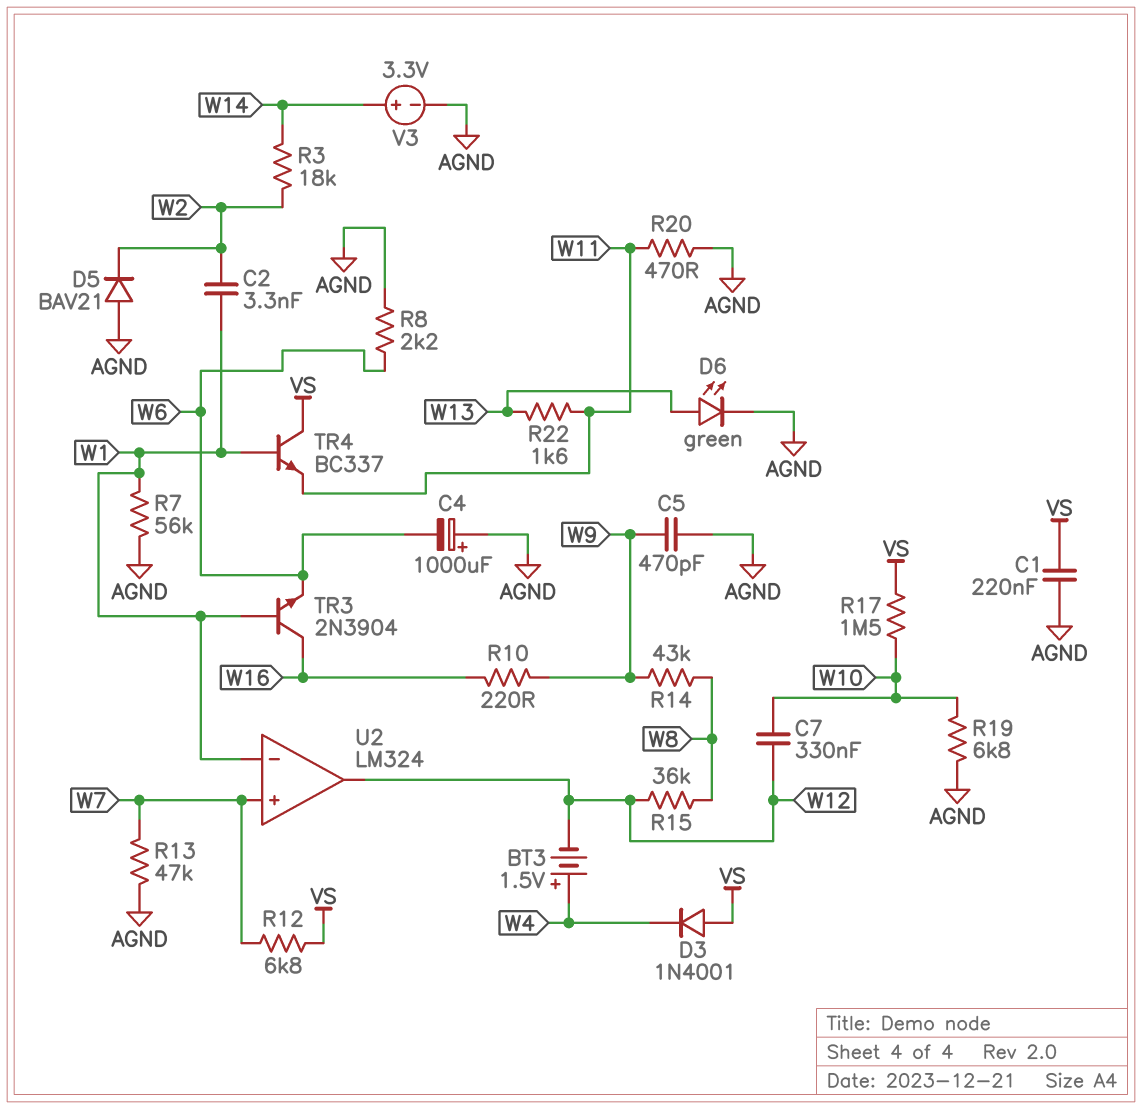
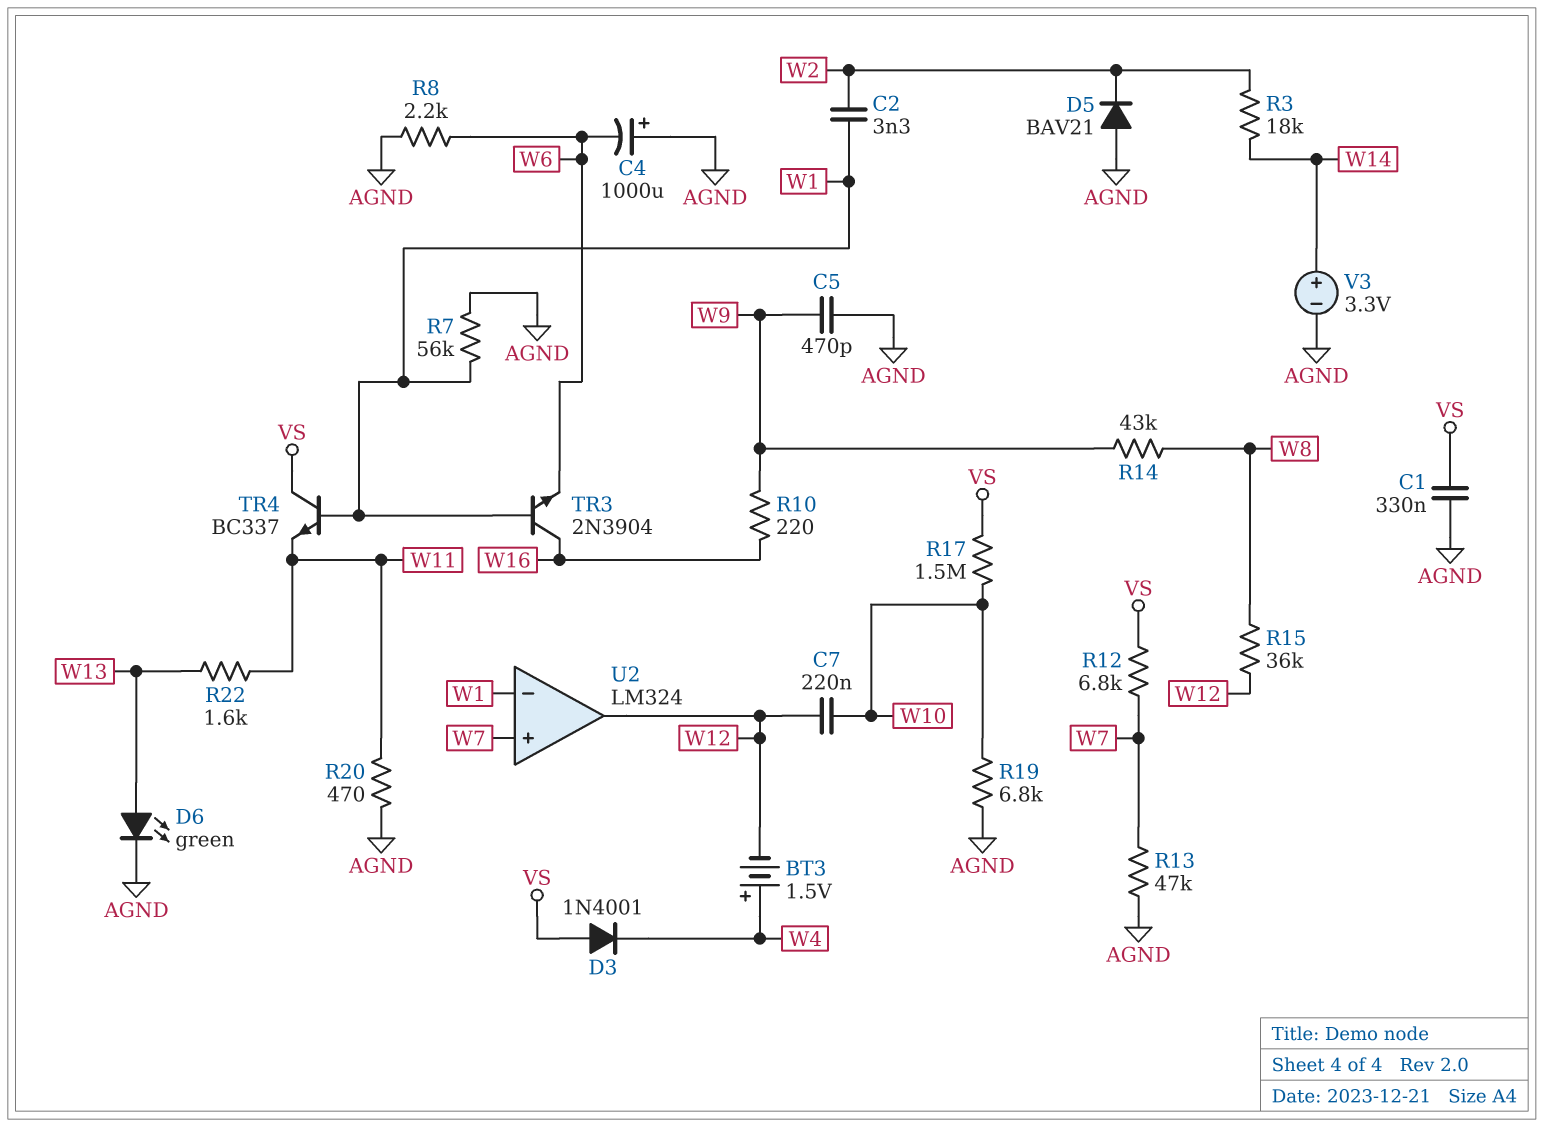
C1: 220nF (AGND, VS) -> 330nF (AGND, VS)
C7: 330nF (W10, W12) -> 220nF (W10, W12)

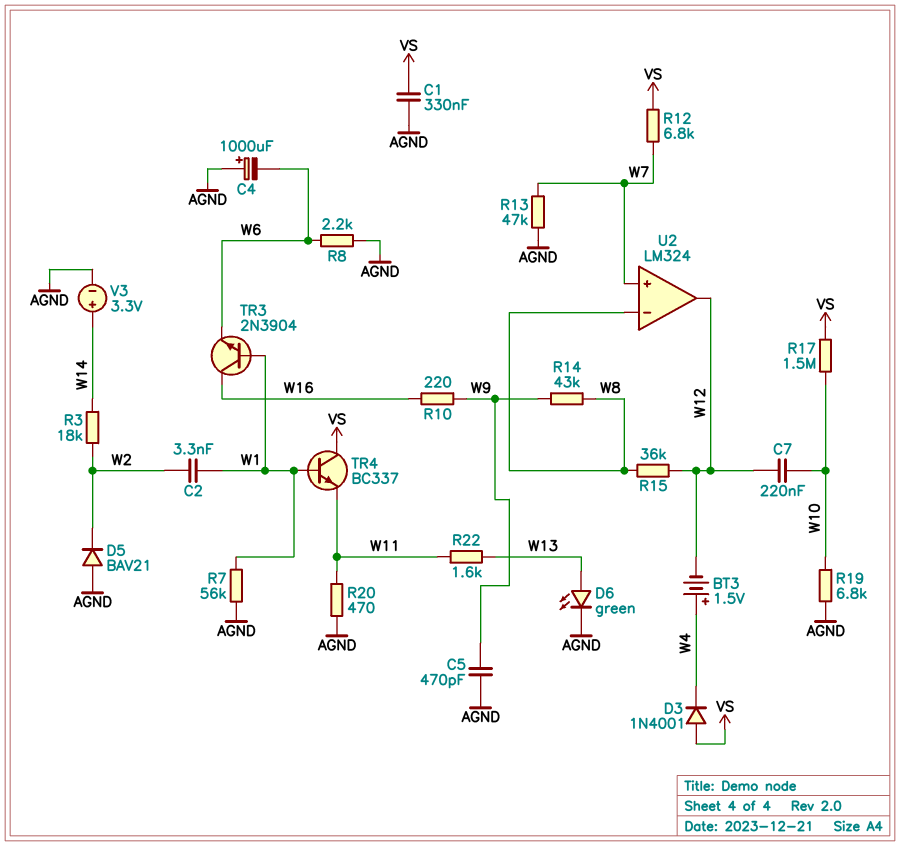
U2 pin in-: W1 -> W8

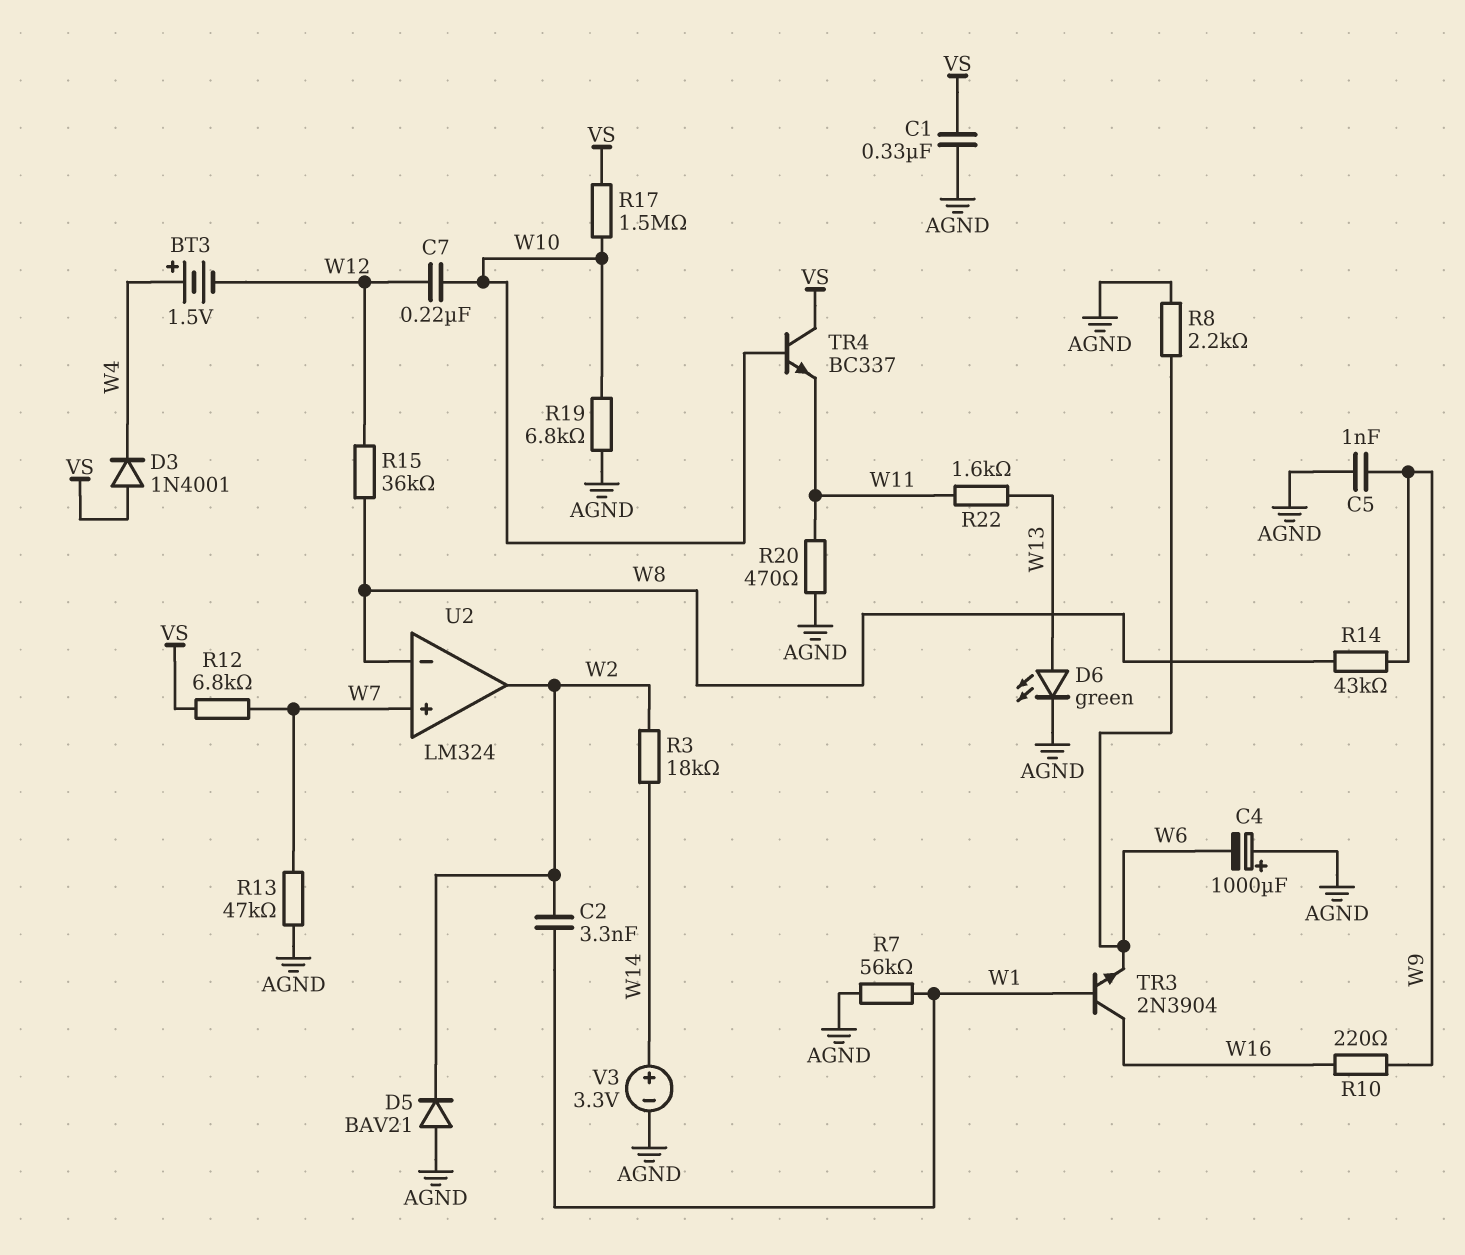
C5: 470pF (AGND, W9) -> 1nF (AGND, W9)
TR4: NPN BC337 (B W1, C VS, E W11) -> NPN BC337 (B W10, C VS, E W11)
U2 pin out: W12 -> W2

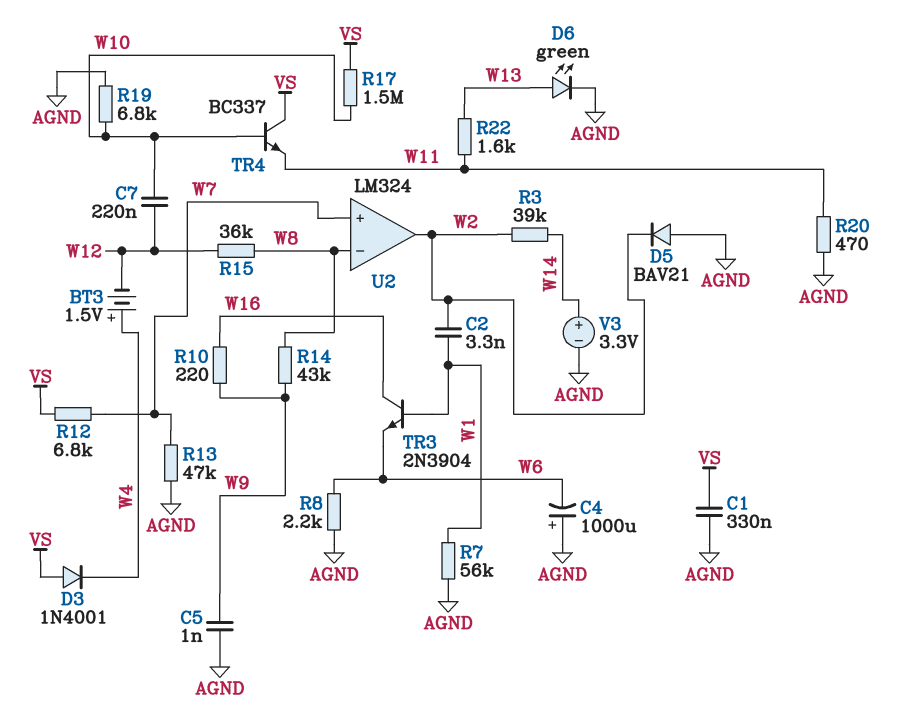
R3: 18k (W2, W14) -> 39k (W2, W14)

